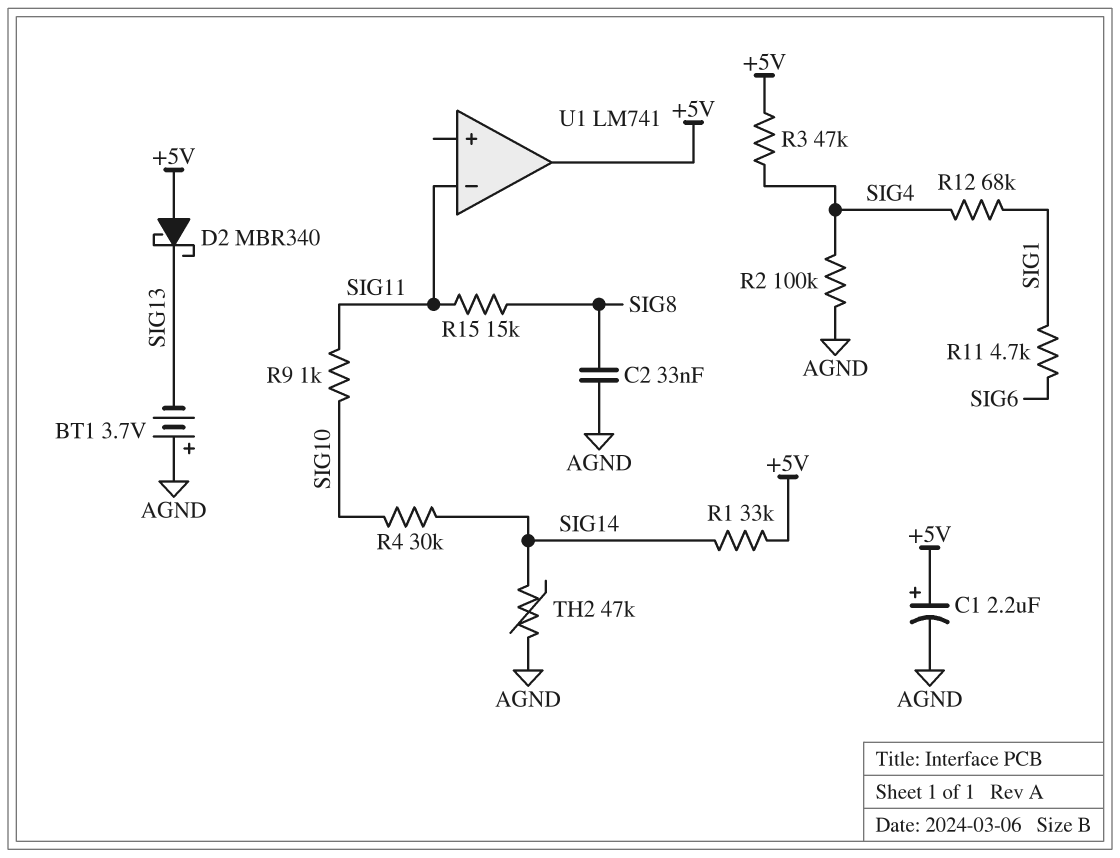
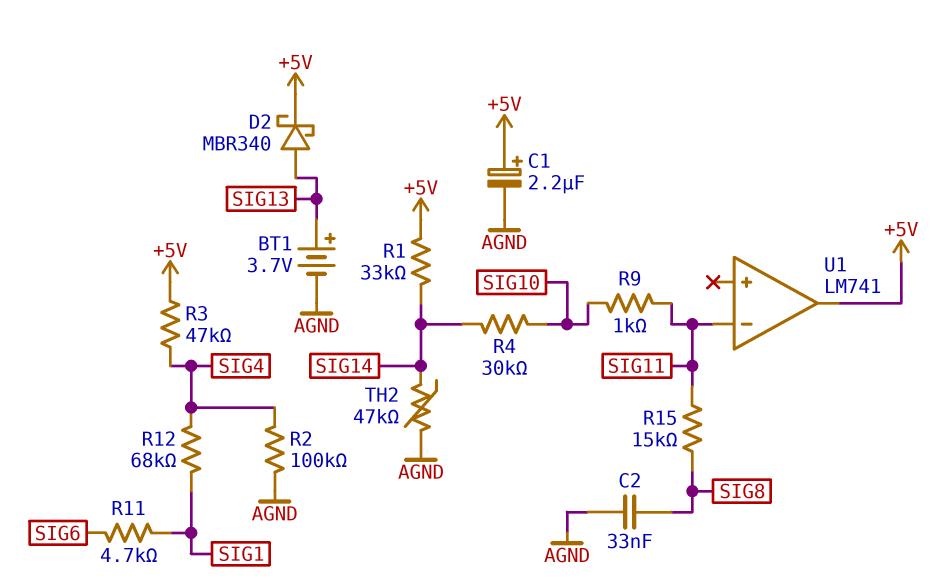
BT1: 3.7V (plus AGND, minus SIG13) -> 3.7V (plus SIG13, minus AGND)
D2: schottky MBR340 (A +5V, K SIG13) -> schottky MBR340 (A SIG13, K +5V)

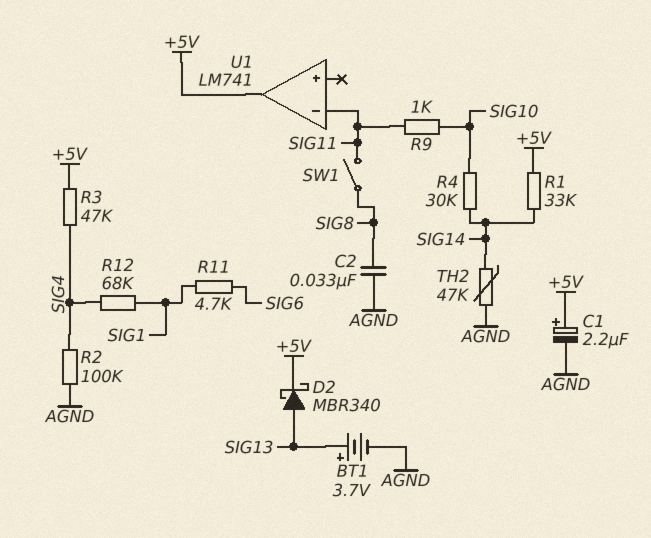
R15: 15k (SIG8, SIG11) -> none
SW1: none -> switch (SIG8, SIG11)

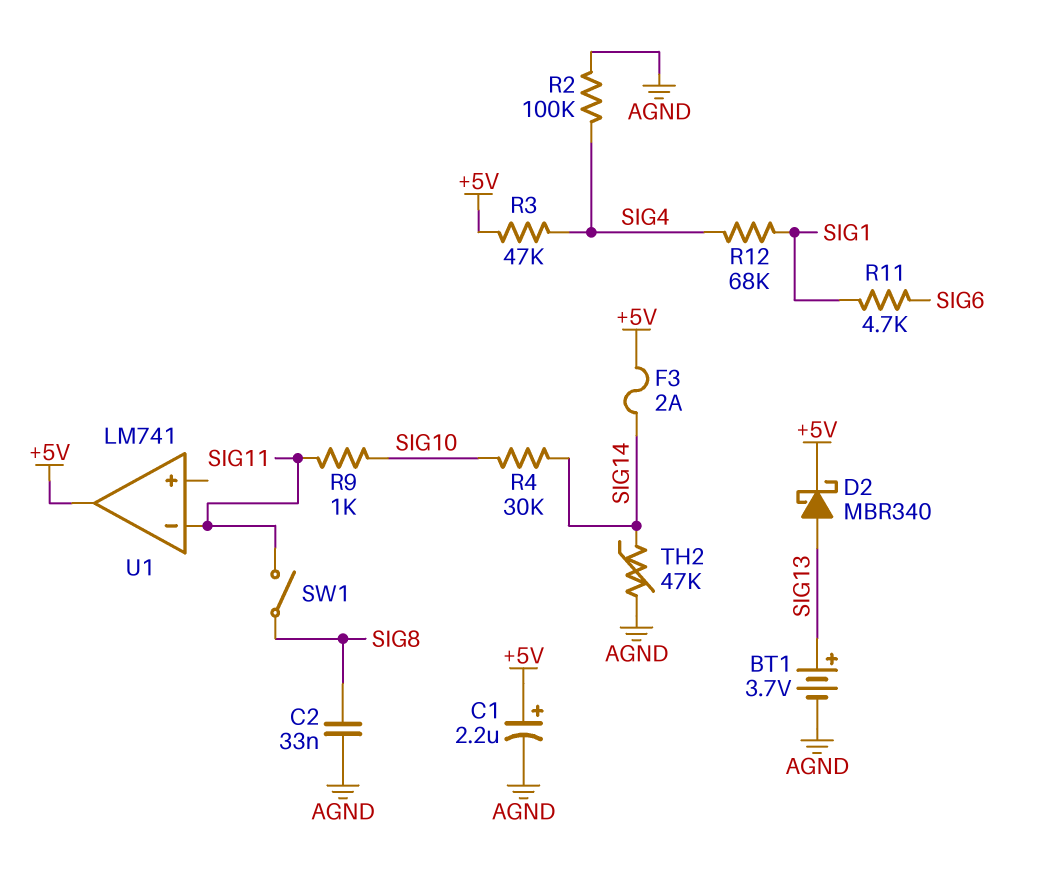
F3: none -> 2A (+5V, SIG14)
R1: 33k (+5V, SIG14) -> none

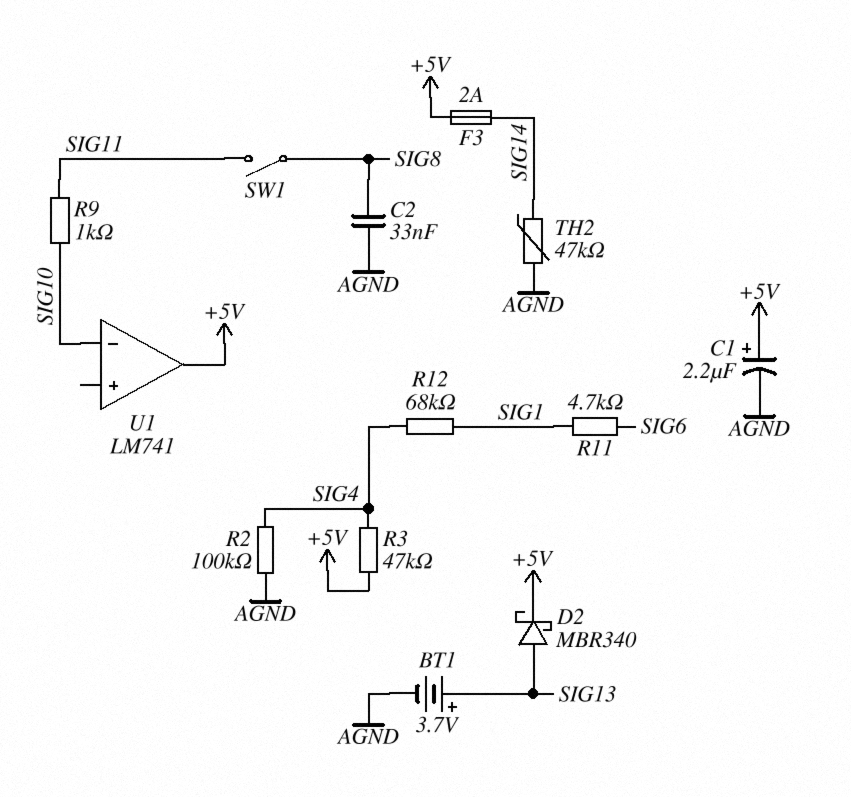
R4: 30k (SIG10, SIG14) -> none
U1 pin in-: SIG11 -> SIG10

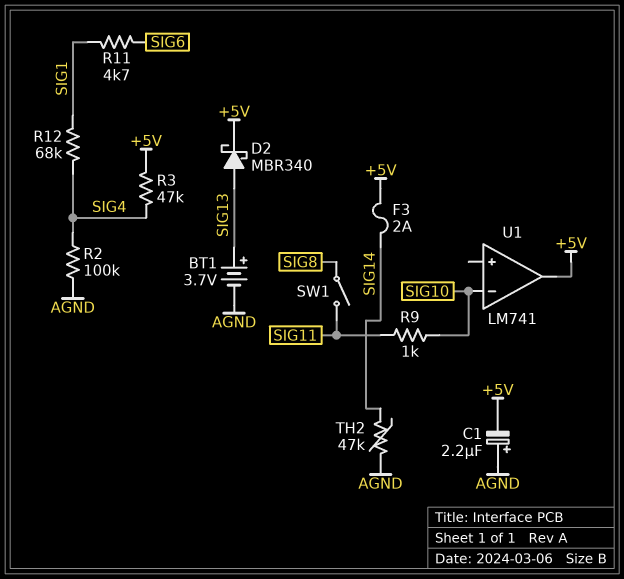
C1: 2.2uF (plus +5V, minus AGND) -> 2.2uF (plus AGND, minus +5V)
C2: 33nF (AGND, SIG8) -> none

